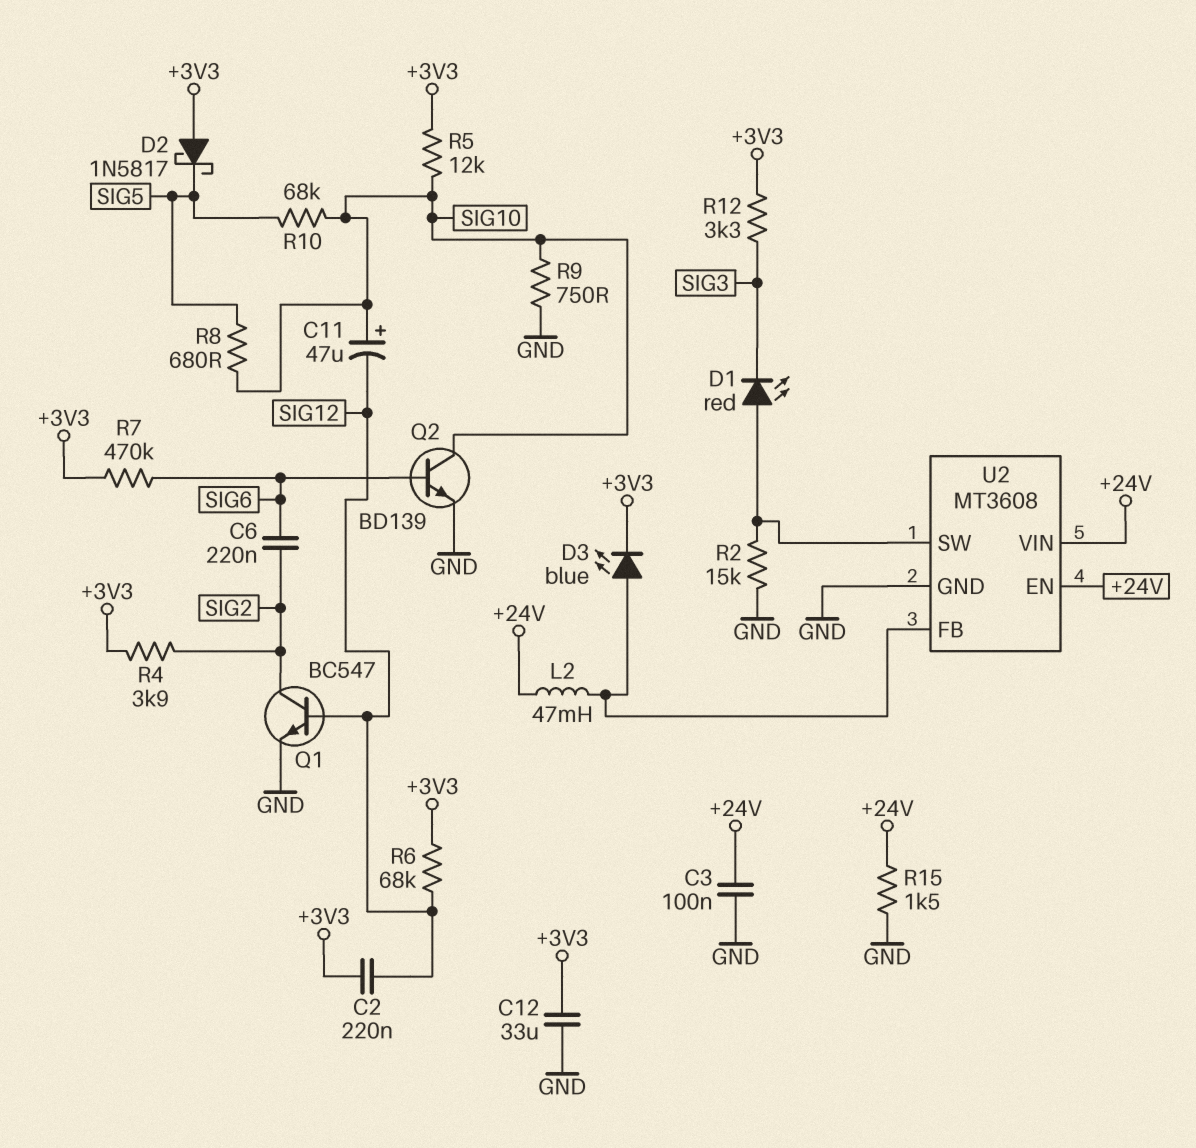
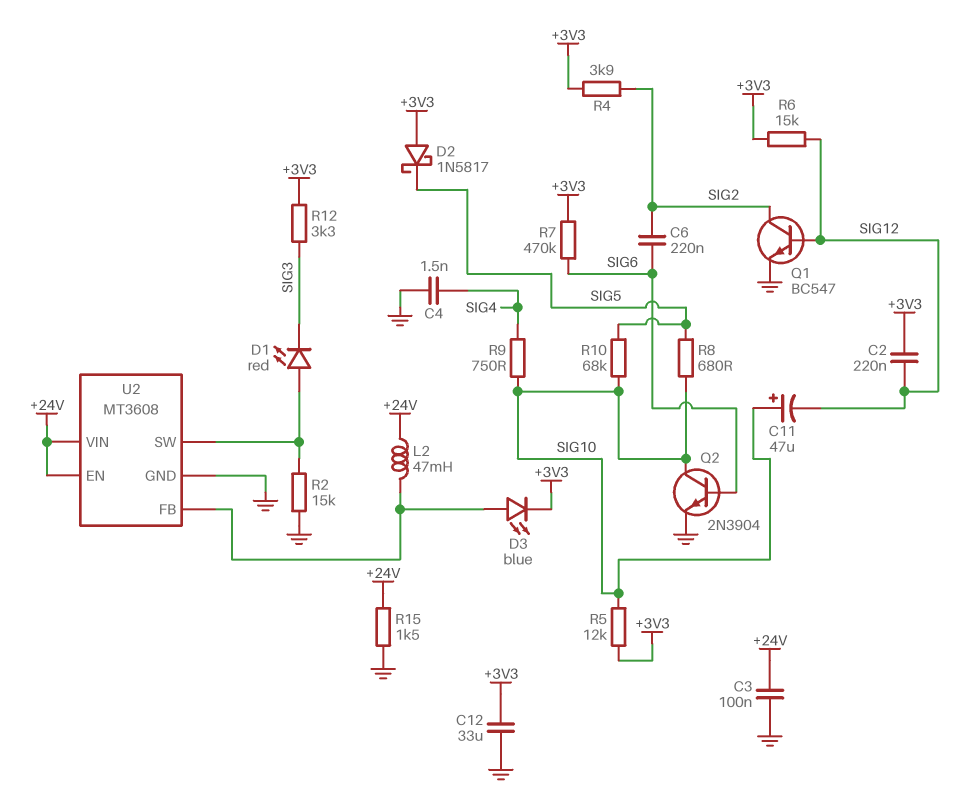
C4: none -> 1.5nF (GND, SIG4)
Q2: NPN BD139 (B SIG6, C SIG10, E GND) -> NPN 2N3904 (B SIG6, C SIG10, E GND)
R6: 68k (+3V3, SIG12) -> 15k (+3V3, SIG12)
R9: 750 (GND, SIG10) -> 750 (SIG4, SIG10)

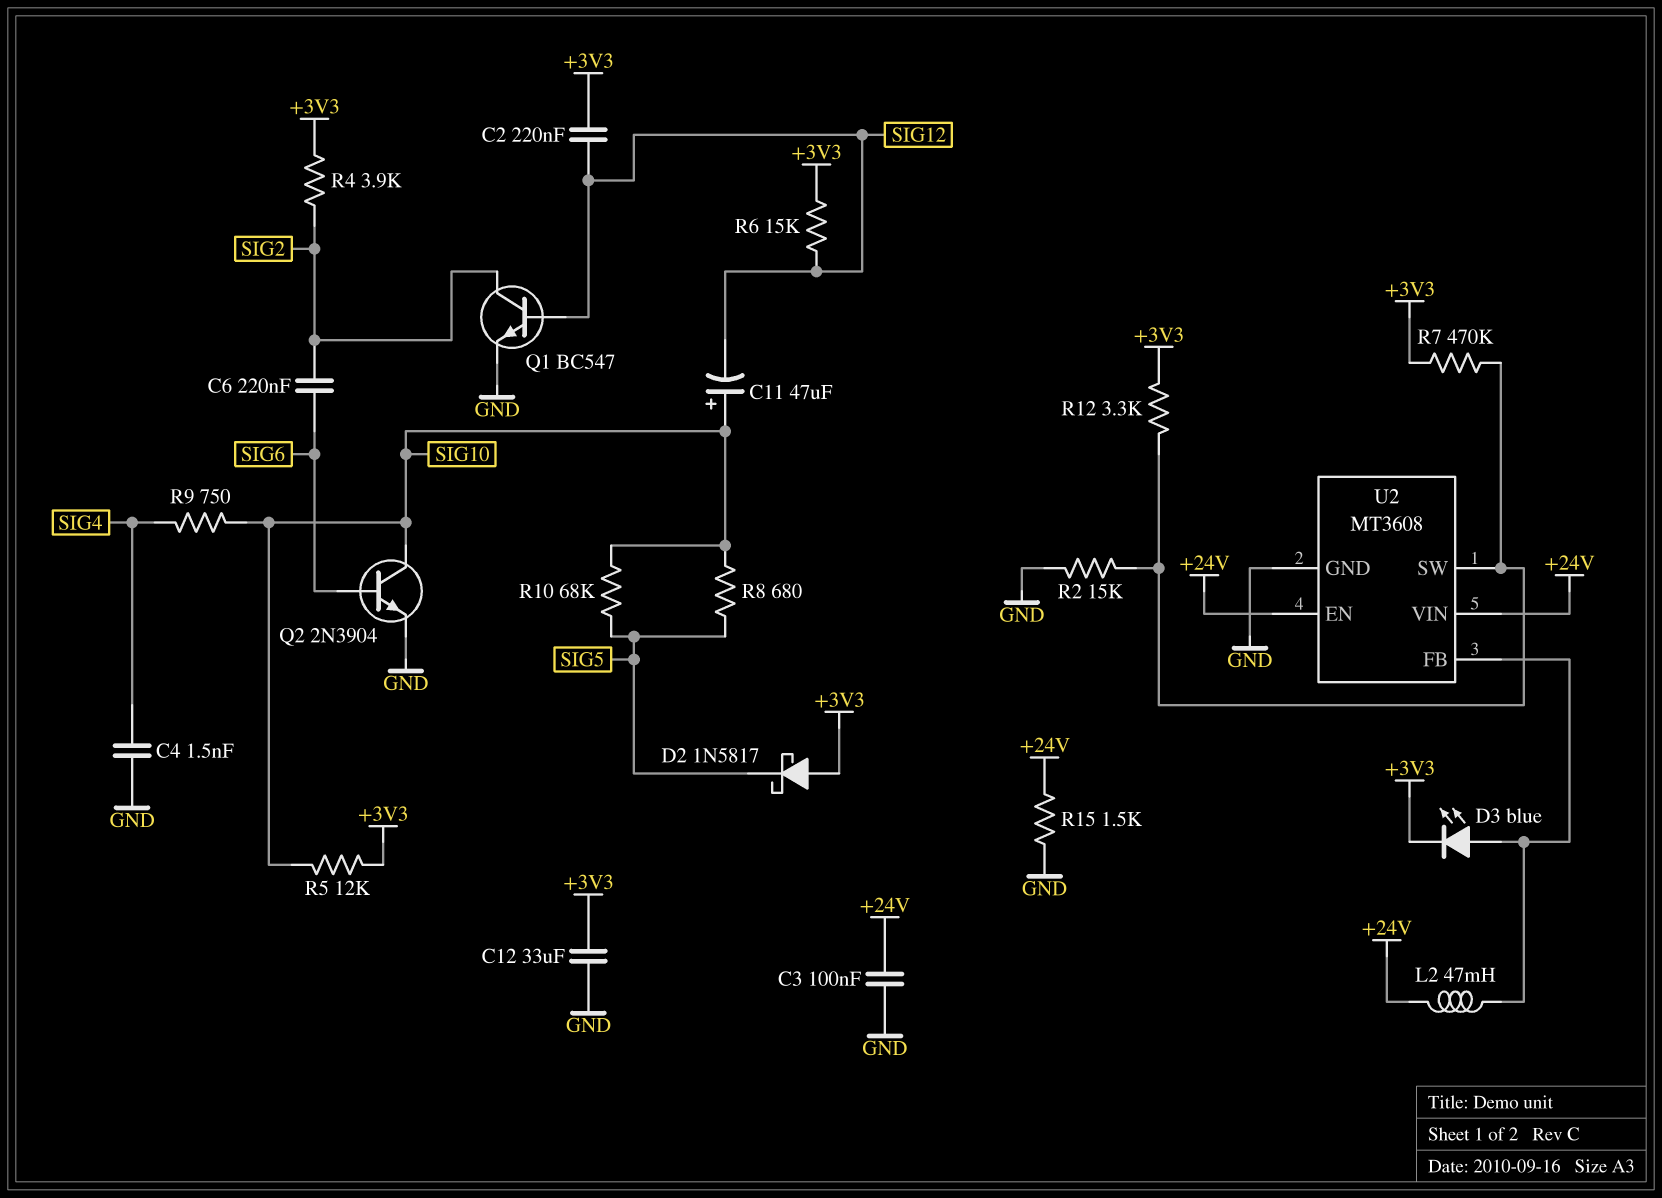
D1: LED red (A U2/SW, K SIG3) -> none
R7: 470k (+3V3, SIG6) -> 470k (+3V3, U2/SW)
R12: 3.3k (+3V3, SIG3) -> 3.3k (+3V3, U2/SW)

